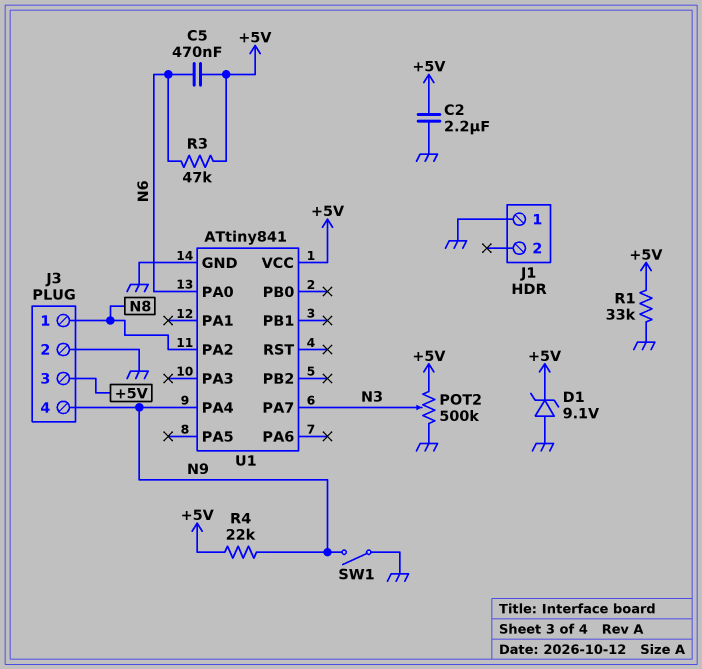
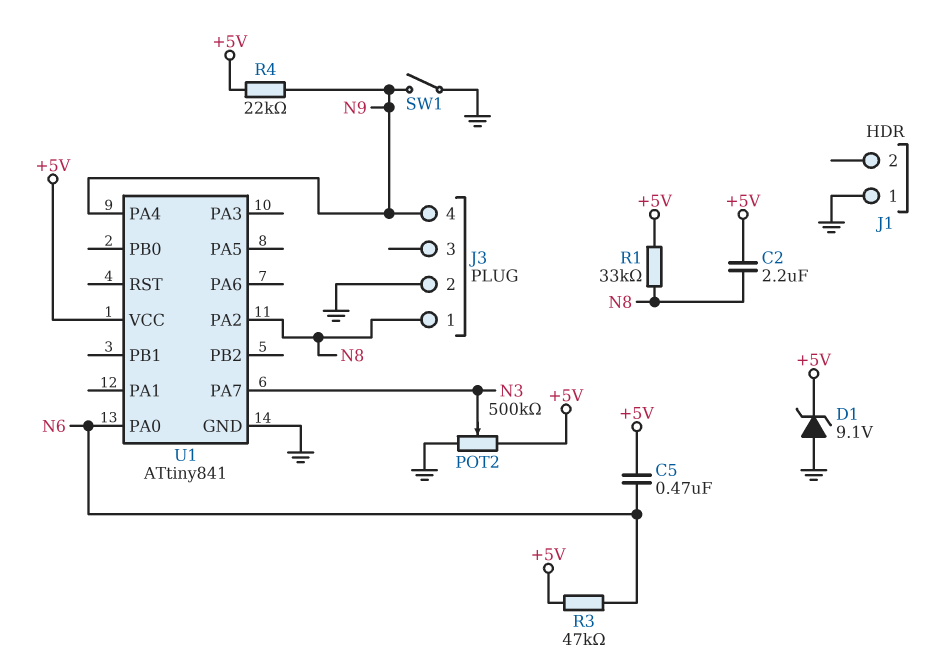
C2: 2.2uF (+5V, GND) -> 2.2uF (+5V, N8)
J3 pin 3: +5V -> none
R1: 33k (+5V, GND) -> 33k (+5V, N8)

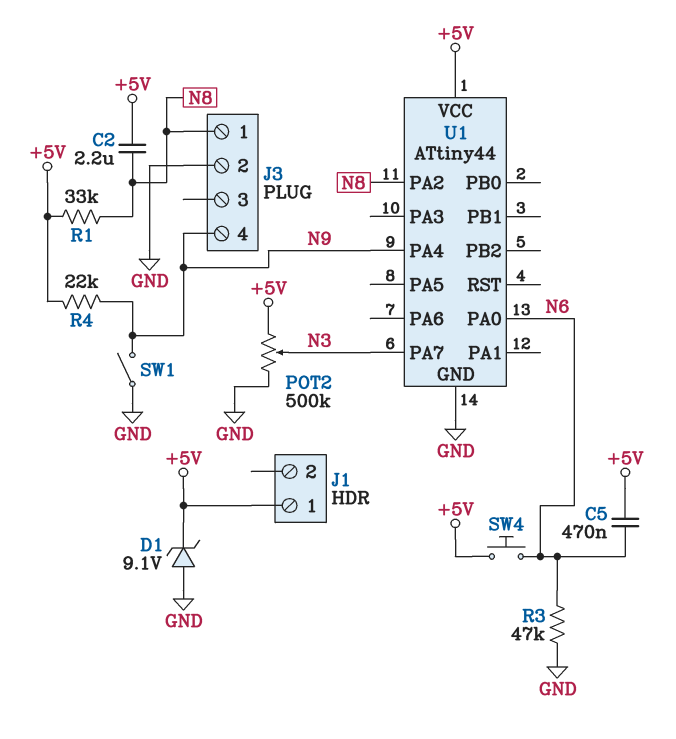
J1 pin 1: GND -> +5V
R3: 47k (+5V, N6) -> 47k (GND, N6)
SW4: none -> button (+5V, N6)
U1: ATtiny841 -> ATtiny44

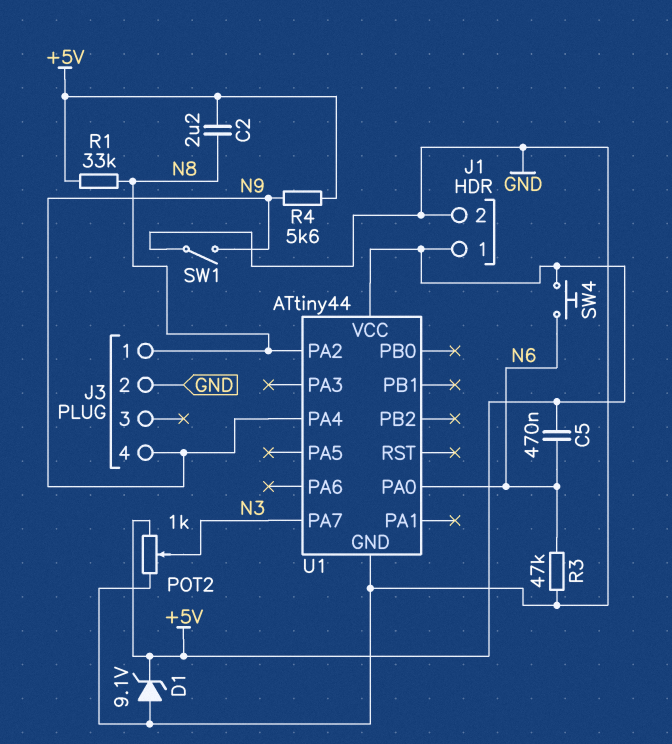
J1 pin 2: none -> GND
POT2: 500k (+5V, GND, wiper N3) -> 1k (+5V, GND, wiper N3)
R4: 22k (+5V, N9) -> 5.6k (+5V, N9)

